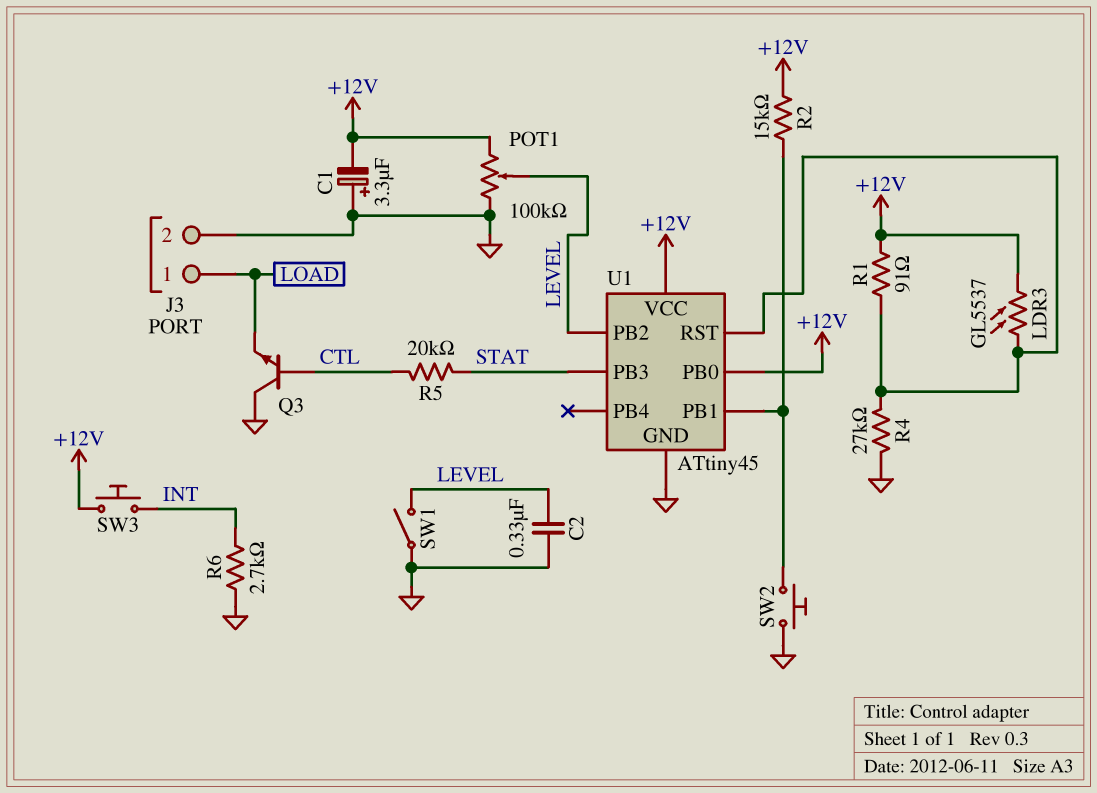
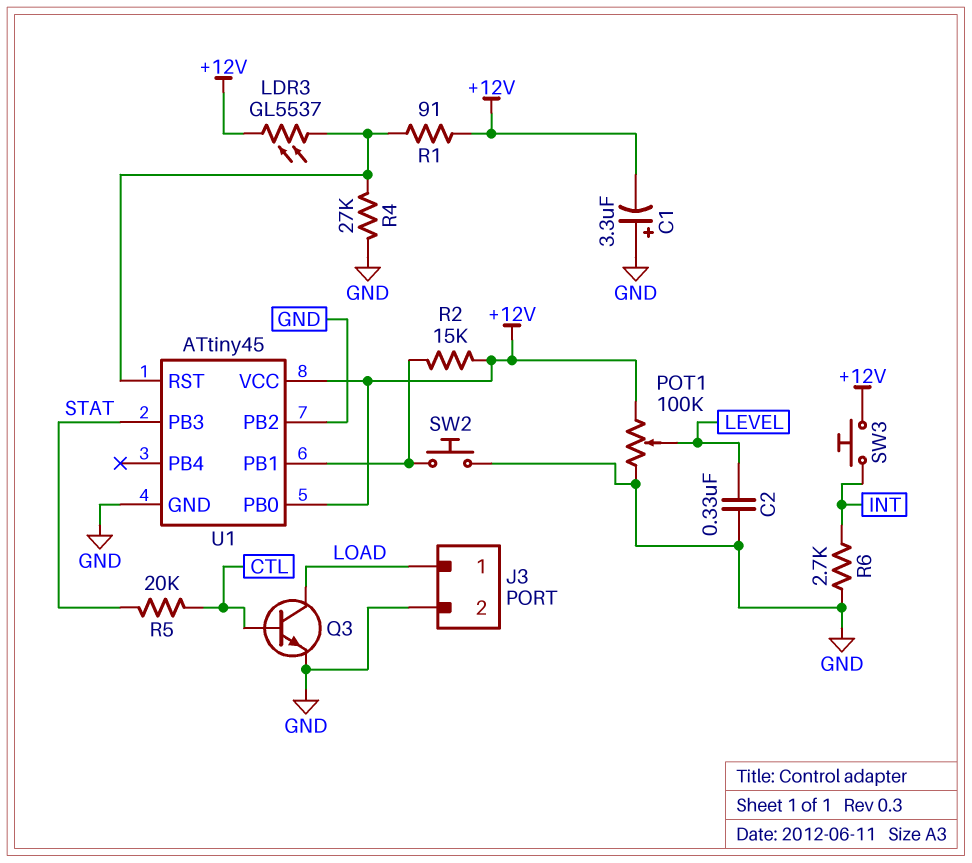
Q3: NPN (B CTL, C GND, E LOAD) -> NPN (B CTL, C LOAD, E GND)
SW1: switch (GND, LEVEL) -> none
U1 pin PB2: LEVEL -> GND

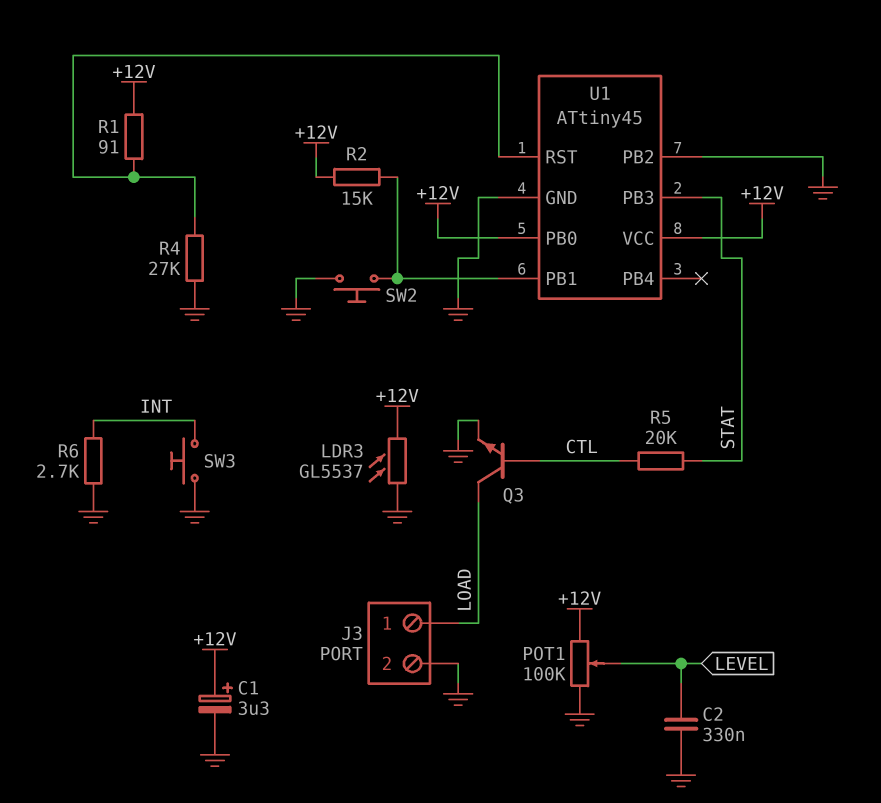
C1: 3.3uF (plus GND, minus +12V) -> 3.3uF (plus +12V, minus GND)
LDR3: GL5537 (+12V, U1/RST) -> GL5537 (+12V, GND)
SW3: button (+12V, INT) -> button (GND, INT)

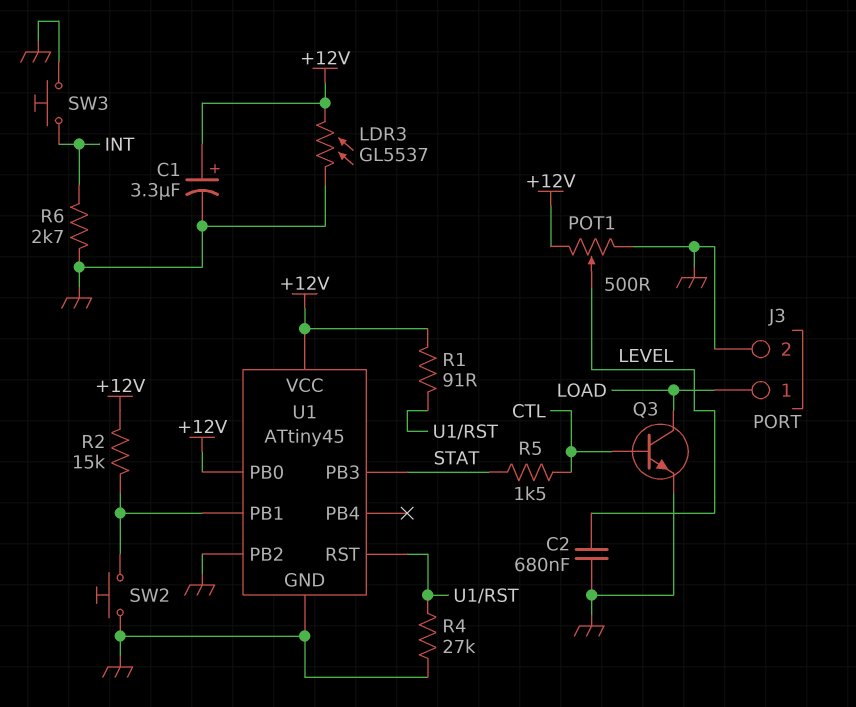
C2: 330nF (GND, LEVEL) -> 680nF (GND, LEVEL)
POT1: 100k (+12V, GND, wiper LEVEL) -> 500 (+12V, GND, wiper LEVEL)
R5: 20k (CTL, STAT) -> 1.5k (CTL, STAT)

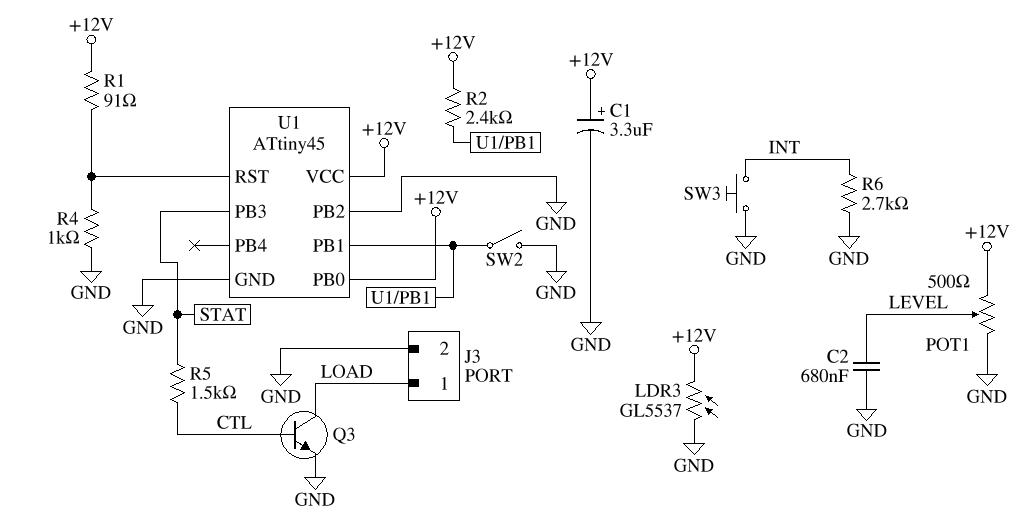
R2: 15k (+12V, U1/PB1) -> 2.4k (+12V, U1/PB1)
R4: 27k (GND, U1/RST) -> 1k (GND, U1/RST)
SW2: button (GND, U1/PB1) -> switch (GND, U1/PB1)

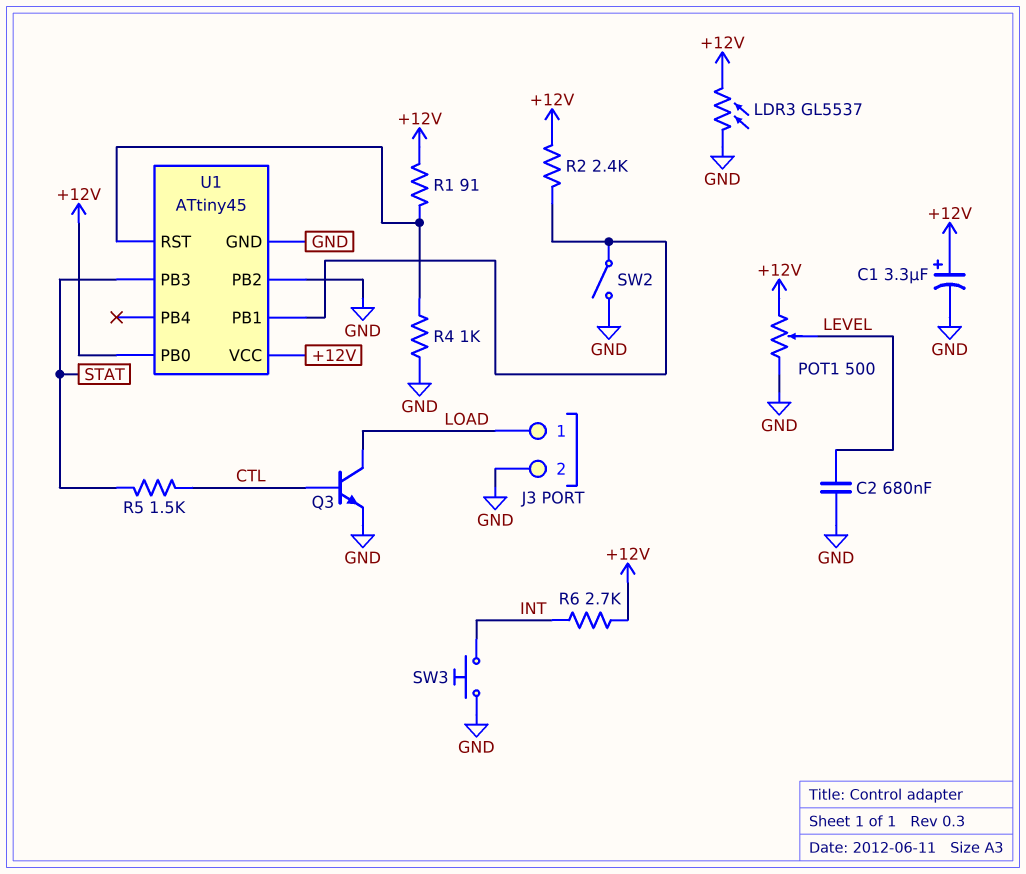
R6: 2.7k (GND, INT) -> 2.7k (+12V, INT)

